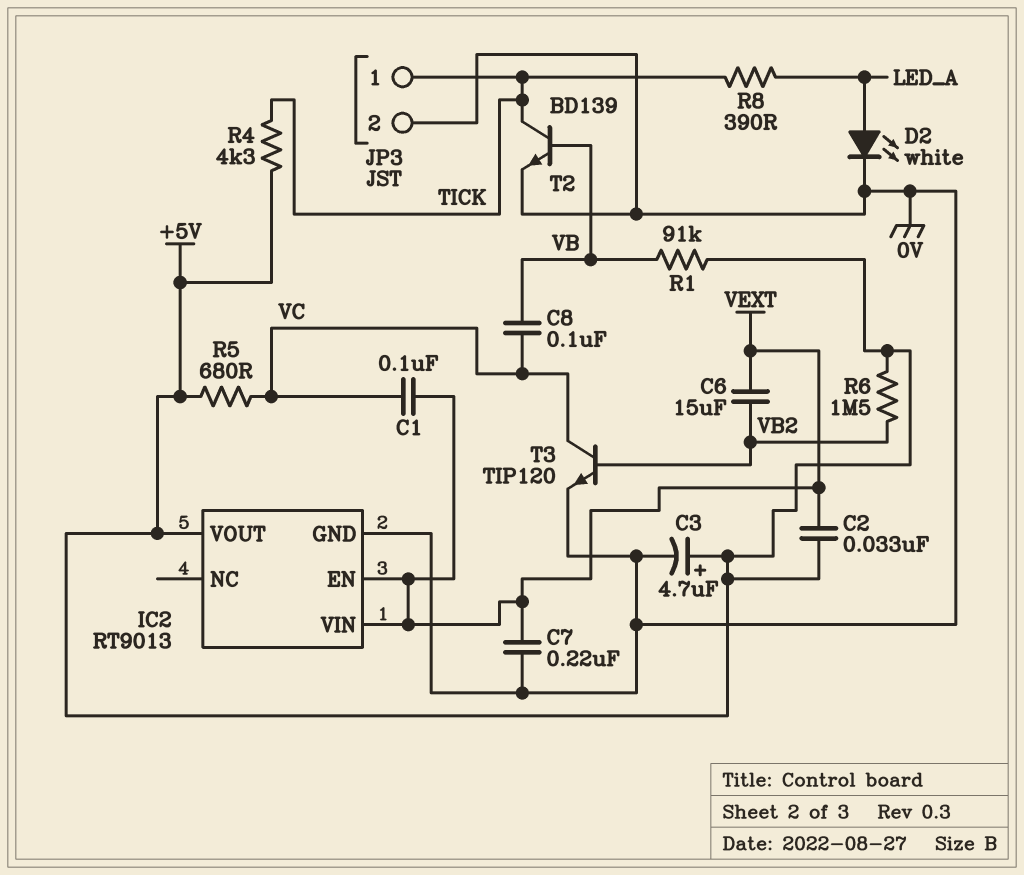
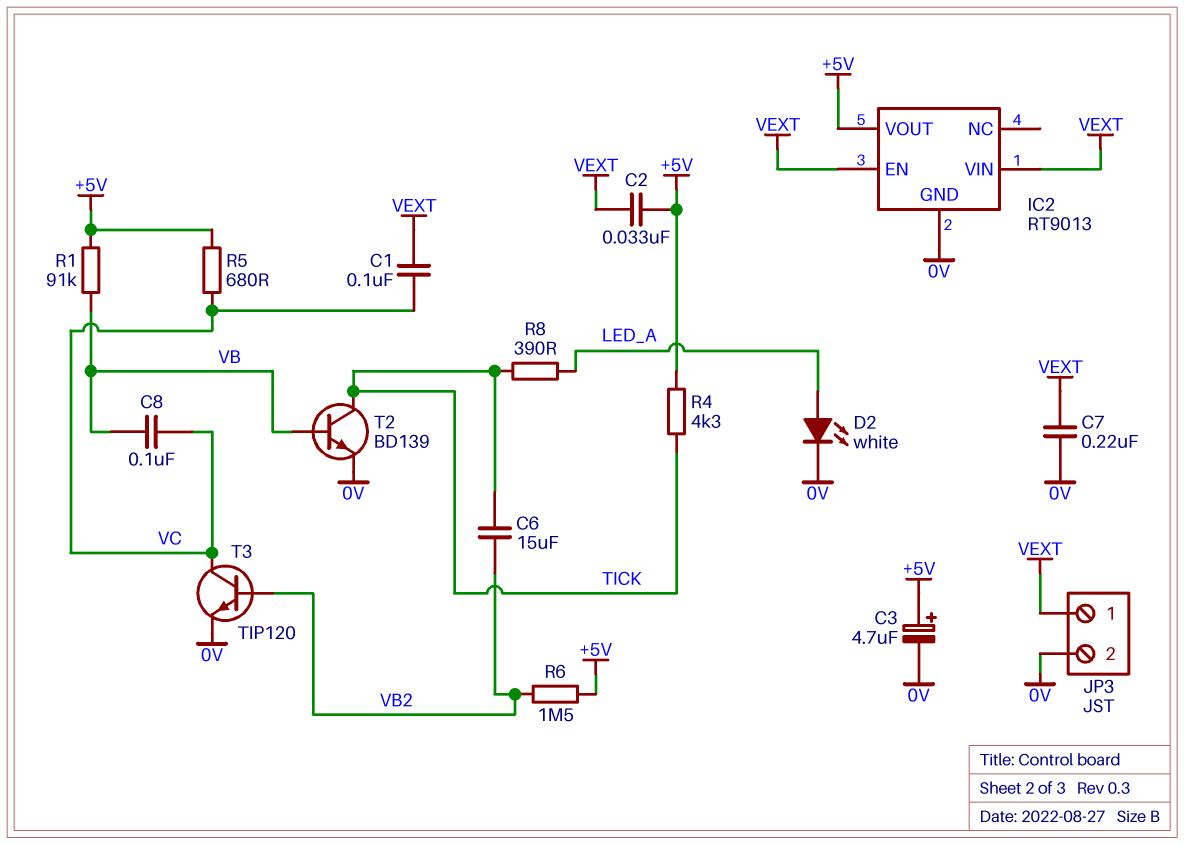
C6: 15uF (VB2, VEXT) -> 15uF (TICK, VB2)
JP3 pin 1: TICK -> VEXT

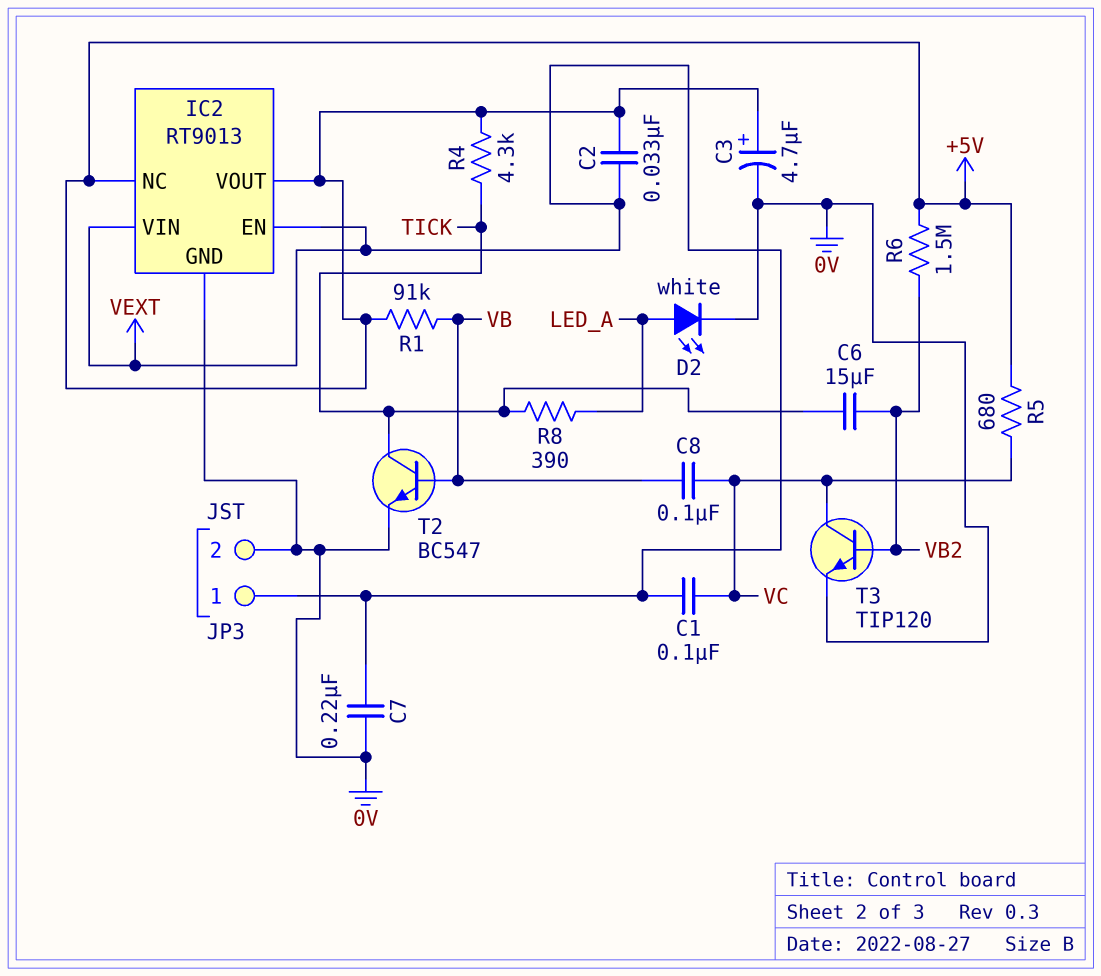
IC2 pin NC: none -> +5V
T2: NPN BD139 (B VB, C TICK, E 0V) -> NPN BC547 (B VB, C TICK, E 0V)

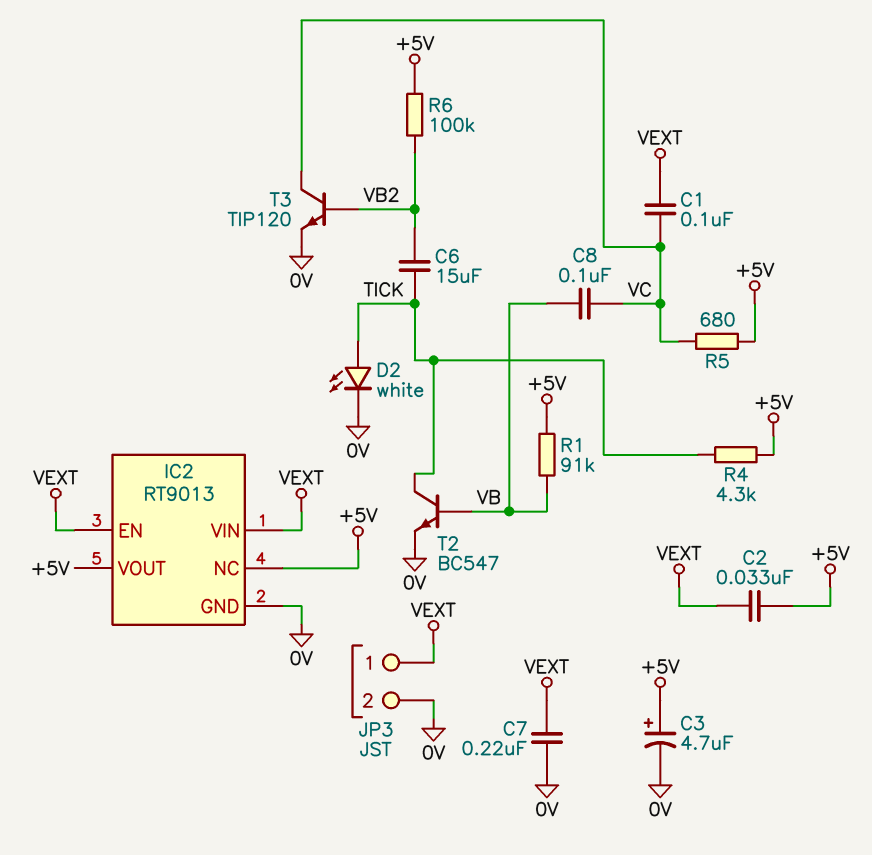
D2: LED white (A LED_A, K 0V) -> LED white (A TICK, K 0V)
R6: 1.5M (+5V, VB2) -> 100k (+5V, VB2)
R8: 390 (LED_A, TICK) -> none

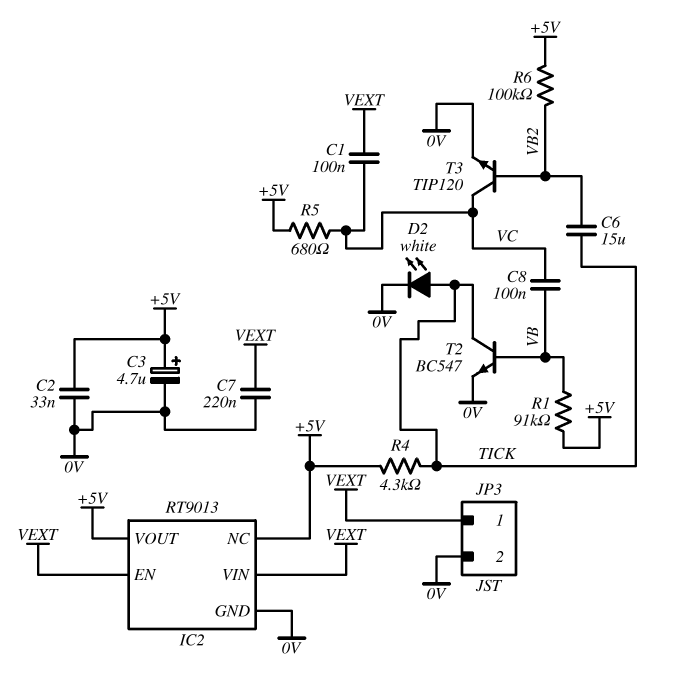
C2: 33nF (+5V, VEXT) -> 33nF (+5V, 0V)

